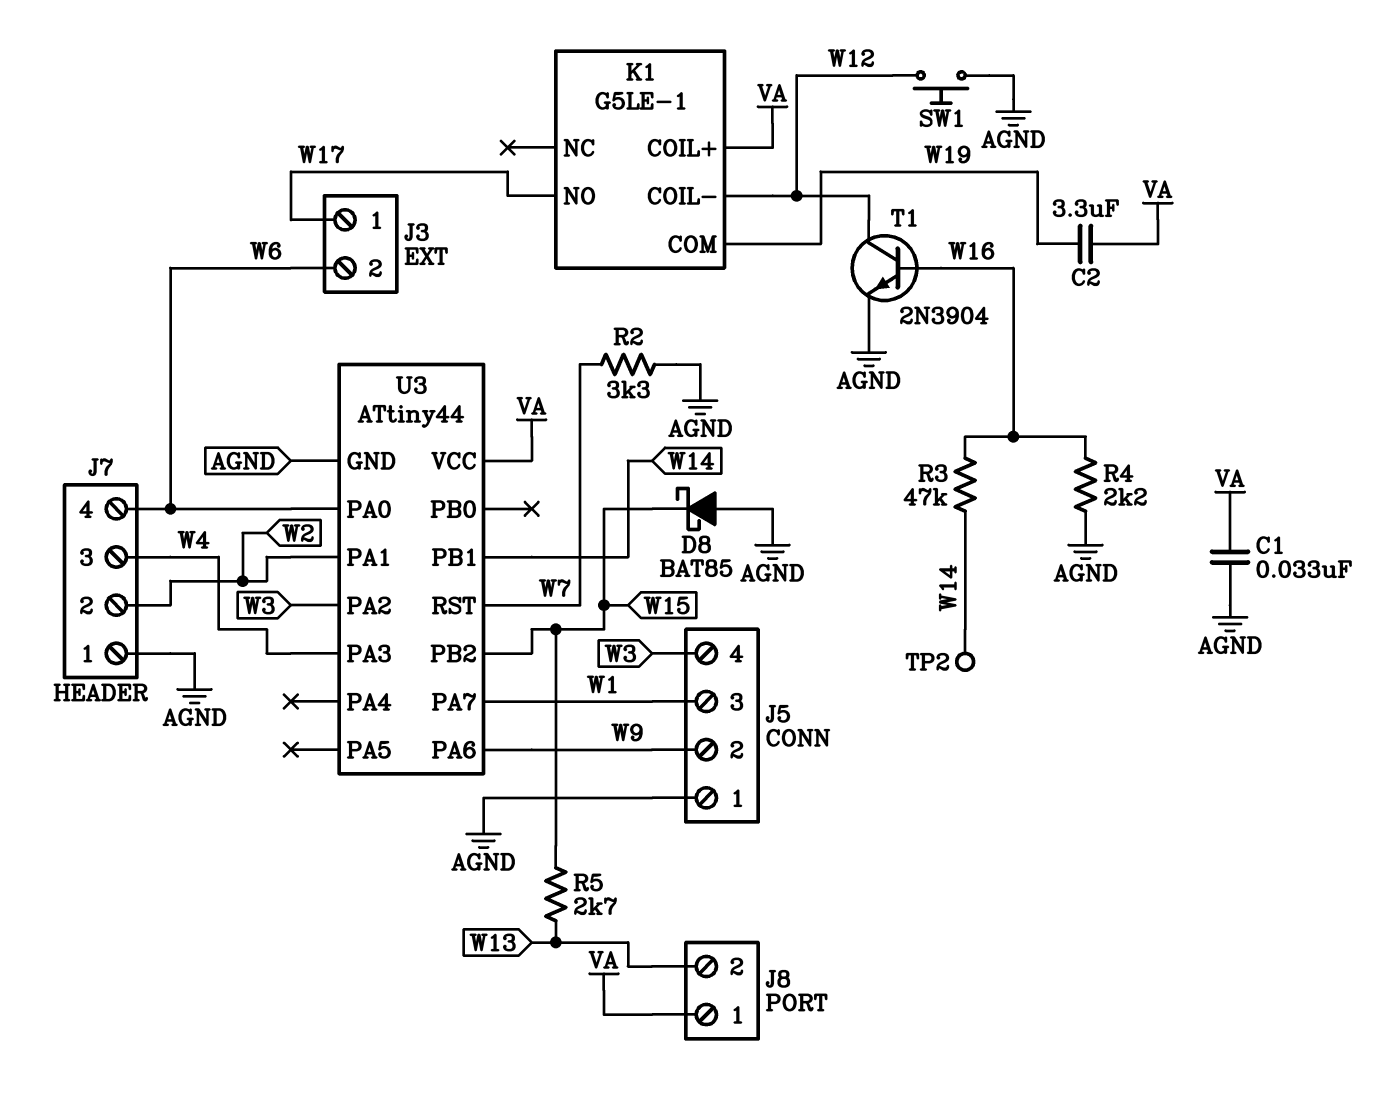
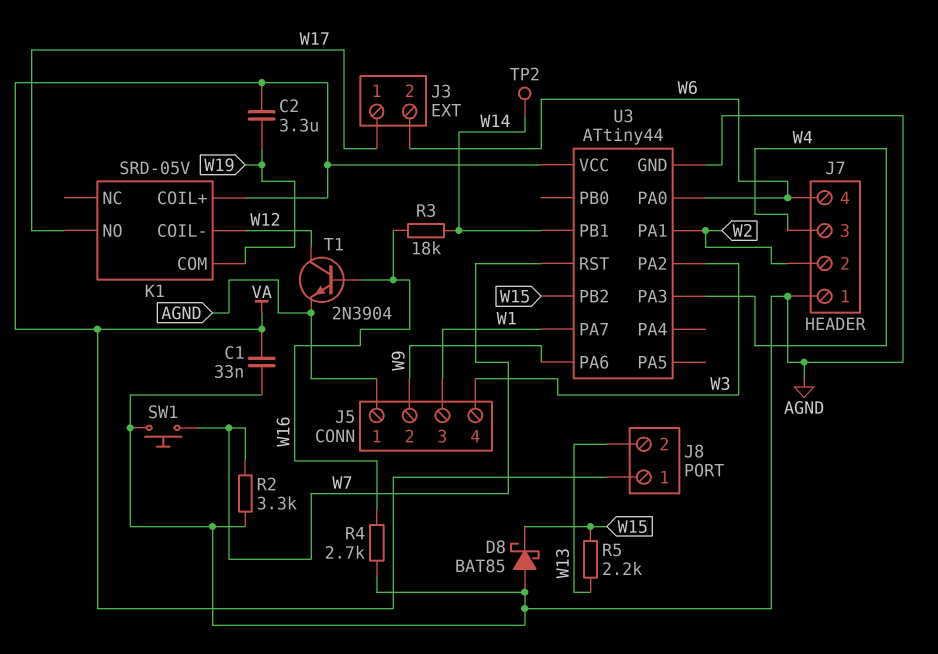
K1: G5LE-1 -> SRD-05V
R3: 47k (W14, W16) -> 18k (W14, W16)
R4: 2.2k (AGND, W16) -> 2.7k (AGND, W16)
R5: 2.7k (W13, W15) -> 2.2k (W13, W15)
SW1: button (AGND, W12) -> button (AGND, W7)

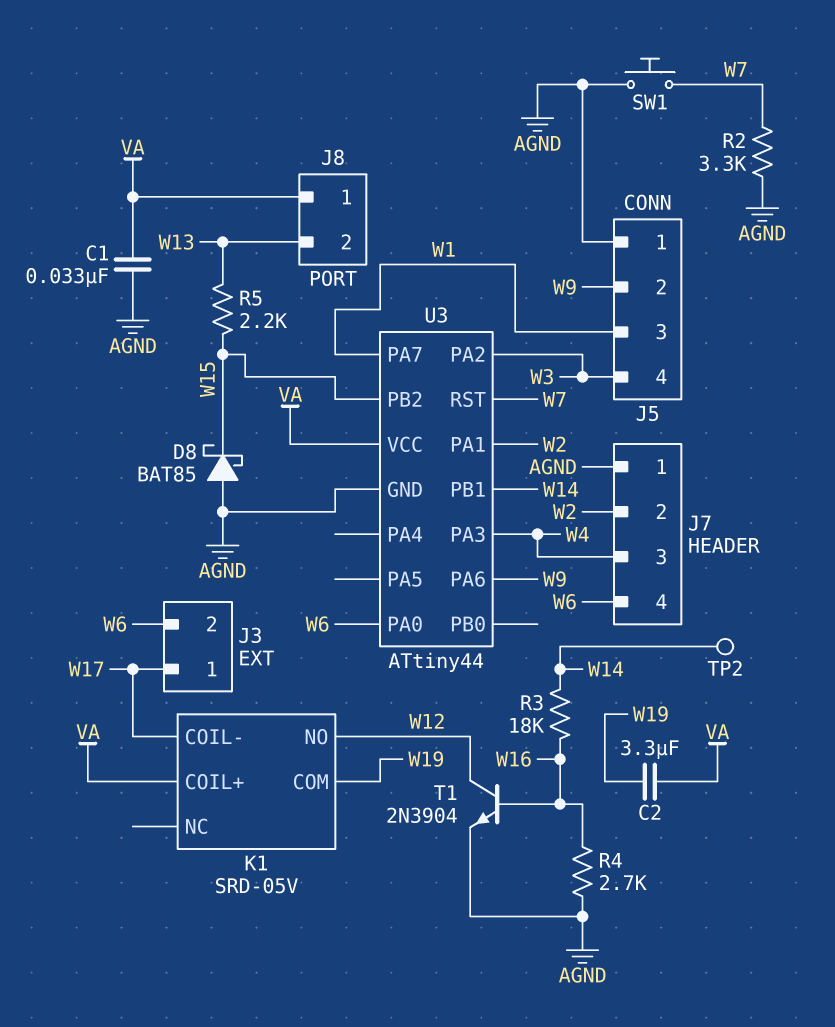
K1 pin COIL-: W12 -> W17
K1 pin NO: W17 -> W12

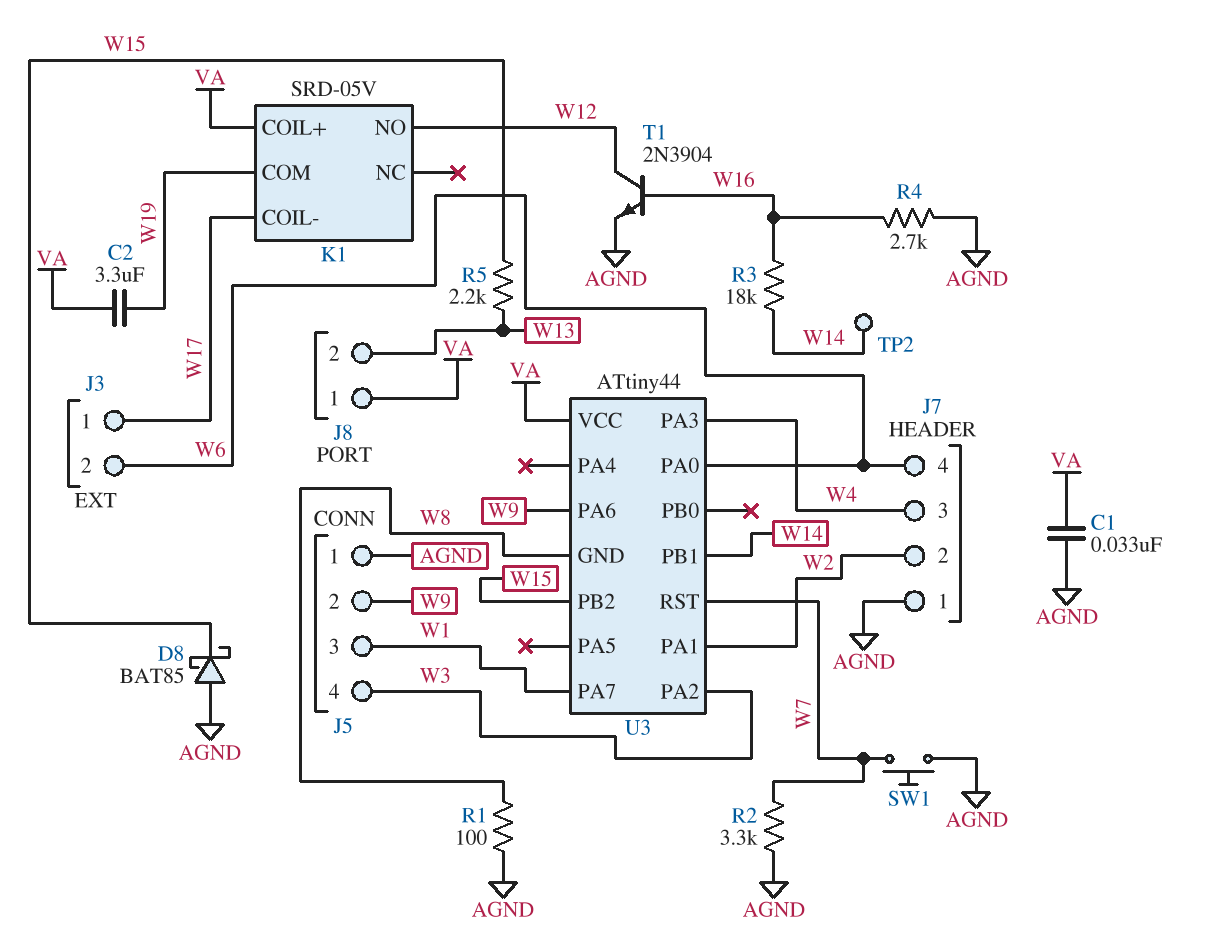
R1: none -> 100 (AGND, W8)
U3 pin GND: AGND -> W8

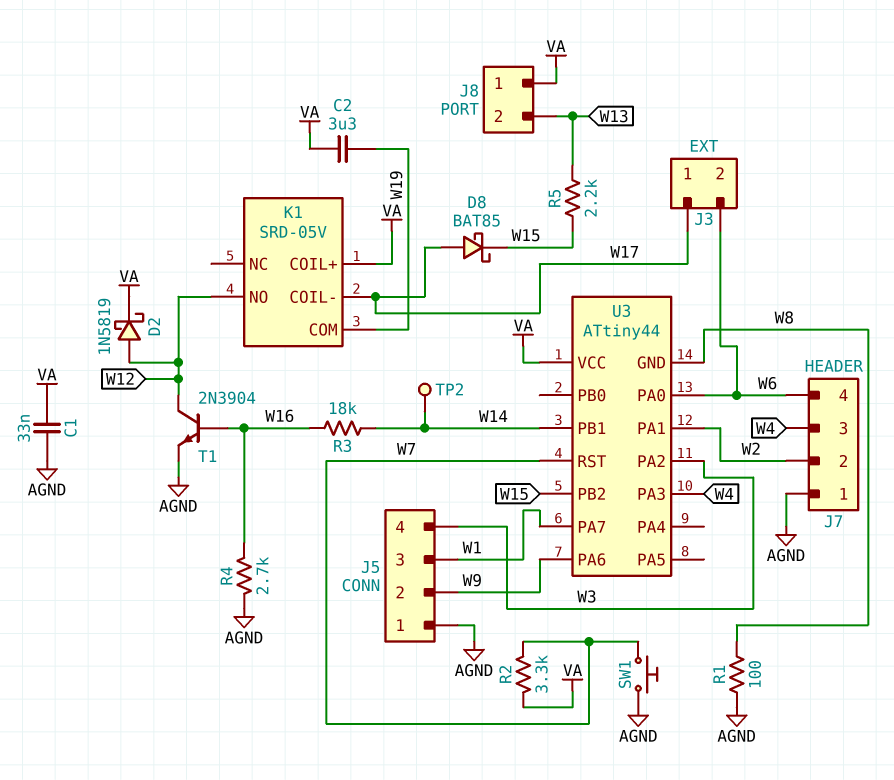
D2: none -> schottky 1N5819 (A W12, K VA)
D8: schottky BAT85 (A AGND, K W15) -> schottky BAT85 (A W17, K W15)
R2: 3.3k (AGND, W7) -> 3.3k (VA, W7)

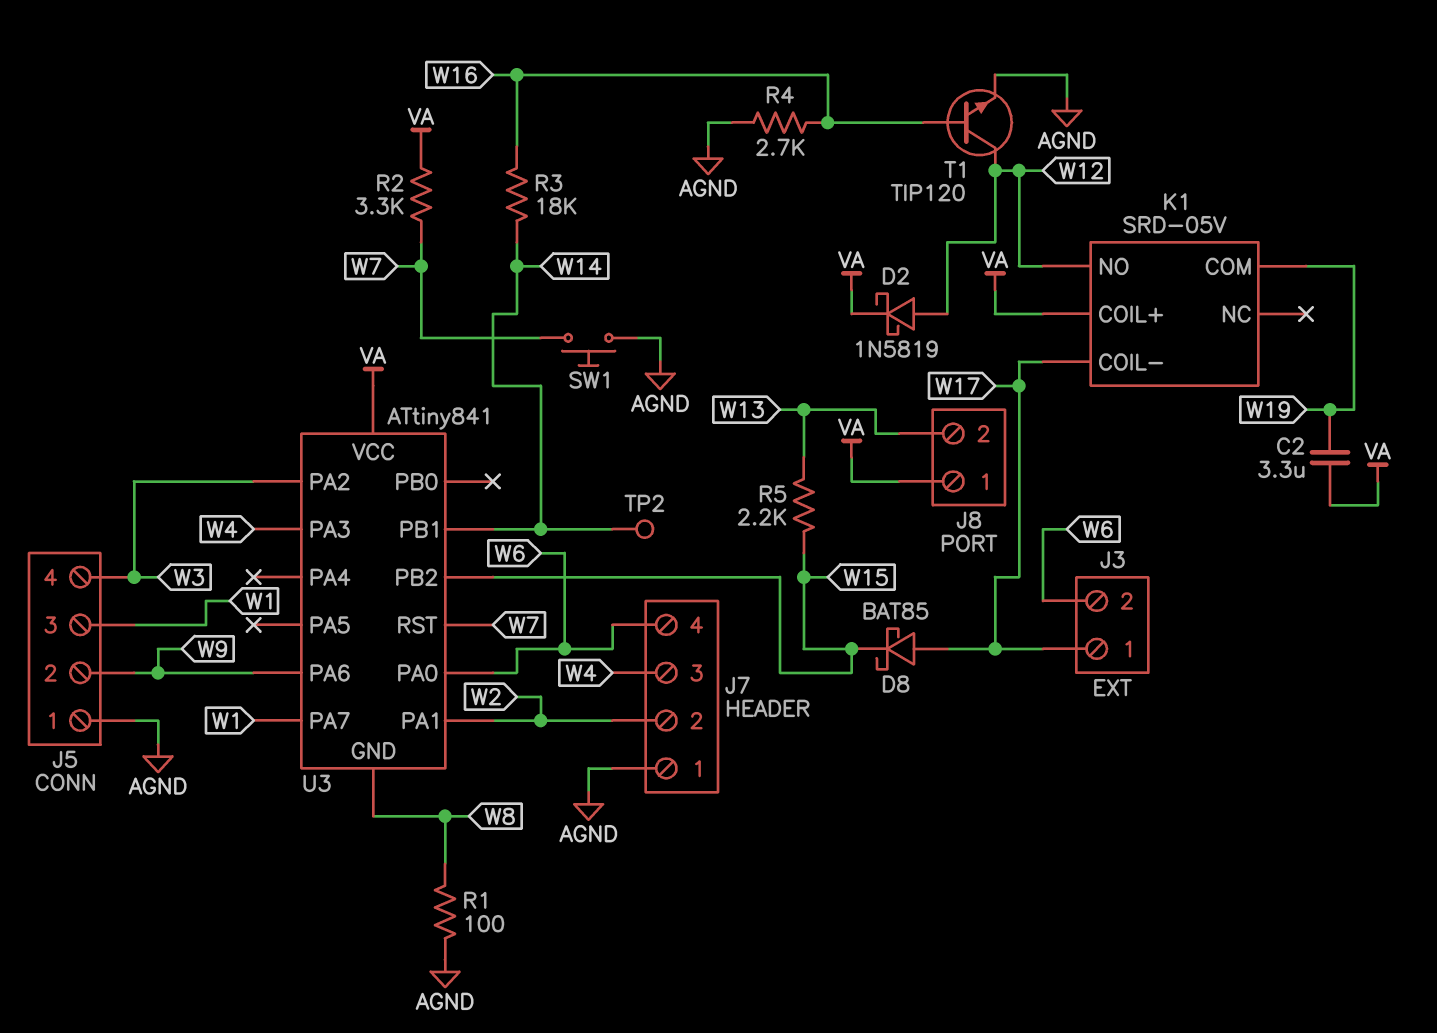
C1: 33nF (AGND, VA) -> none
T1: NPN 2N3904 (B W16, C W12, E AGND) -> NPN TIP120 (B W16, C W12, E AGND)
U3: ATtiny44 -> ATtiny841

